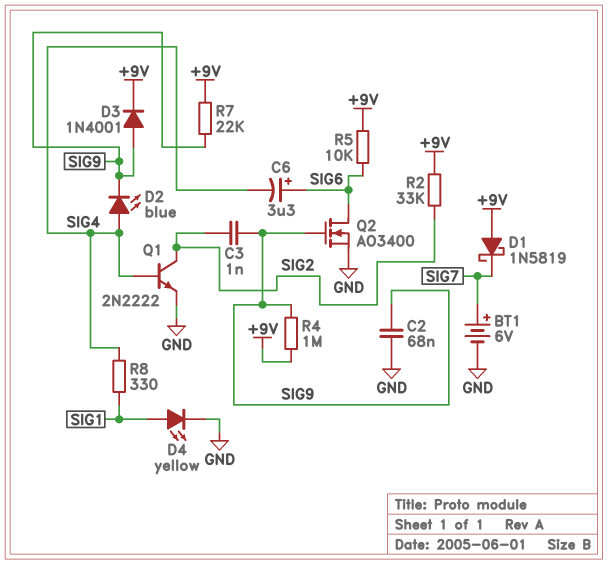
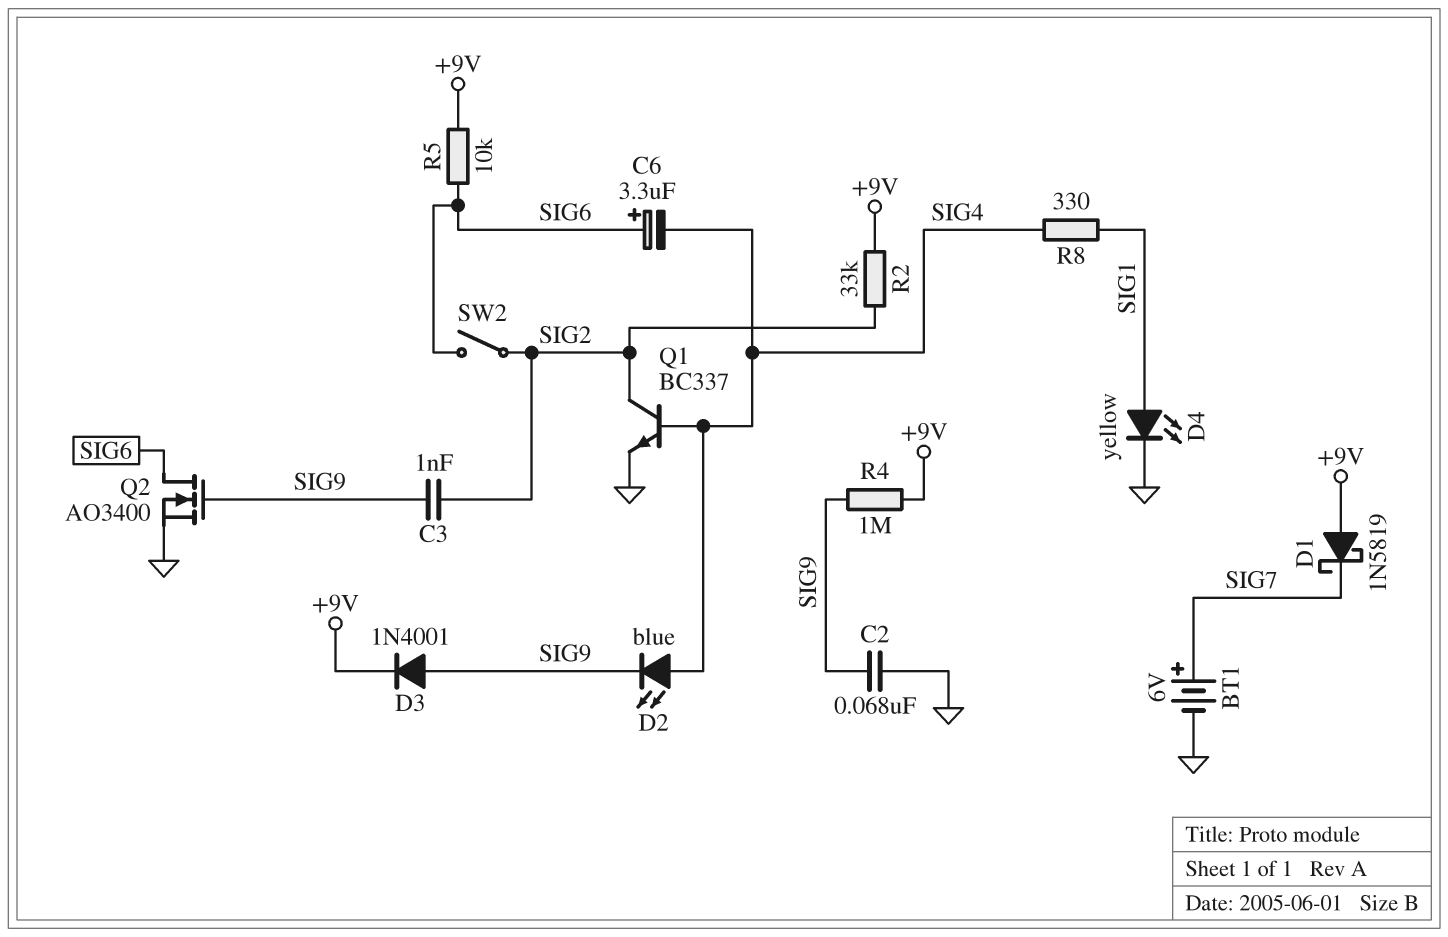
Q1: NPN 2N2222 (B SIG4, C SIG2, E GND) -> NPN BC337 (B SIG4, C SIG2, E GND)
R7: 22k (+9V, SIG9) -> none
SW2: none -> switch (SIG2, SIG6)

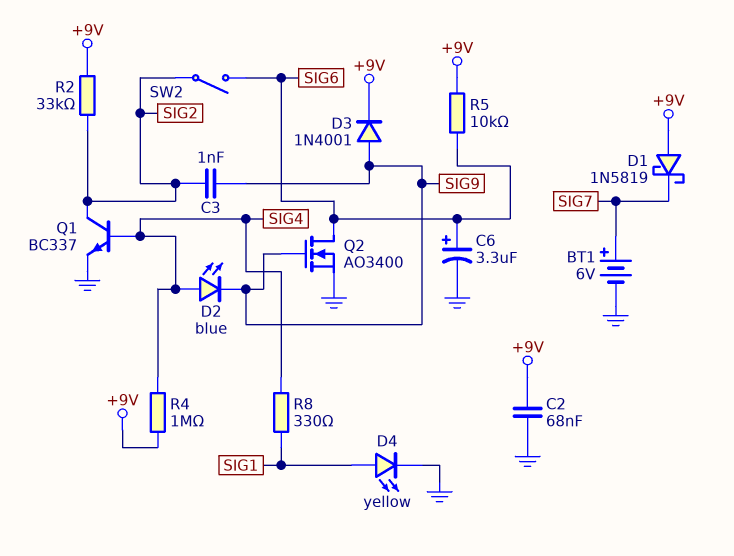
C2: 68nF (GND, SIG9) -> 68nF (+9V, GND)
C6: 3.3uF (plus SIG6, minus SIG4) -> 3.3uF (plus SIG6, minus GND)
R4: 1M (+9V, SIG9) -> 1M (+9V, SIG4)

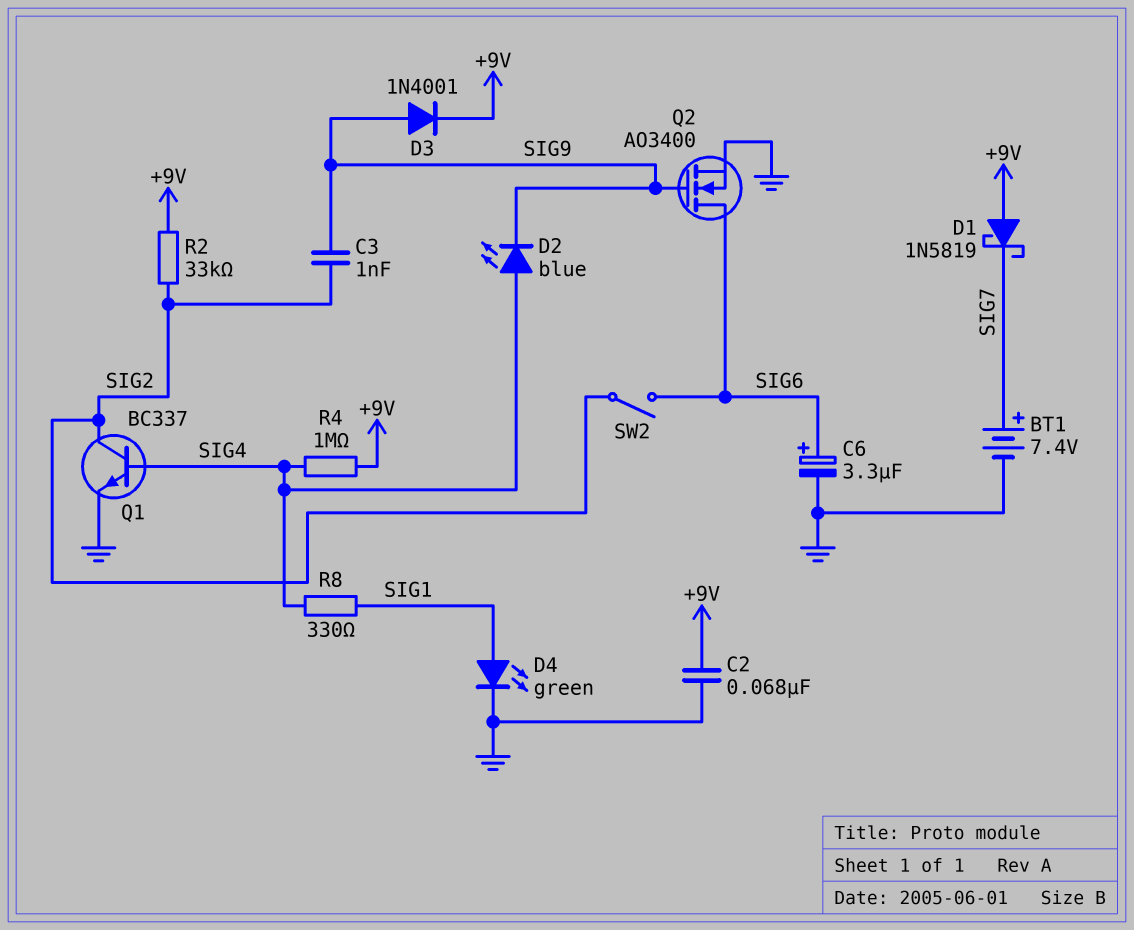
BT1: 6V (plus SIG7, minus GND) -> 7.4V (plus SIG7, minus GND)
D4: LED yellow (A SIG1, K GND) -> LED green (A SIG1, K GND)
R5: 10k (+9V, SIG6) -> none

